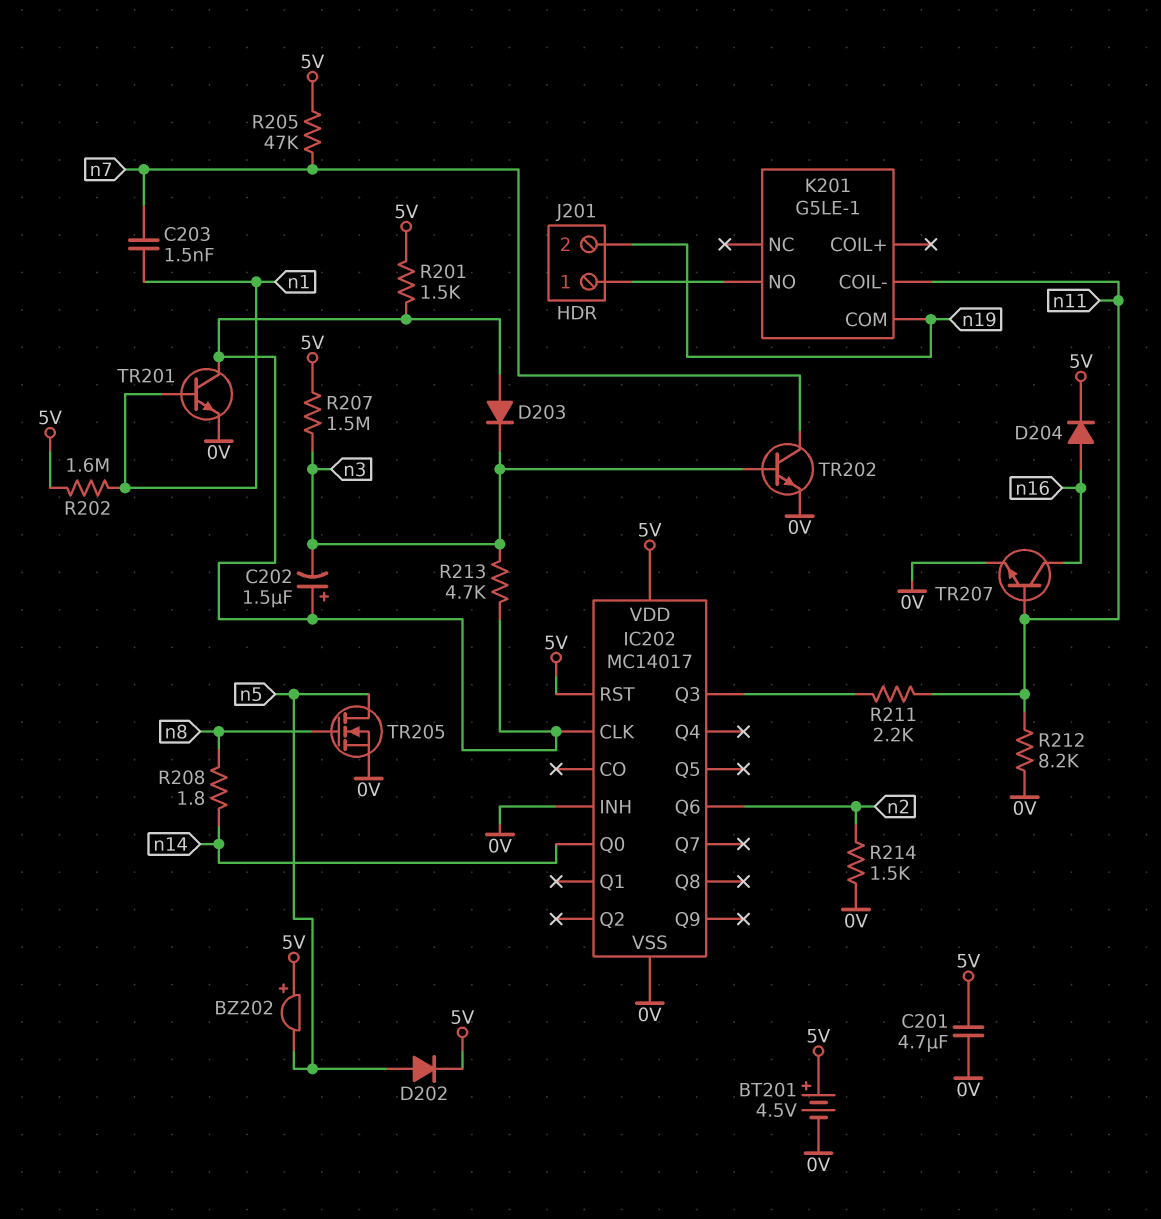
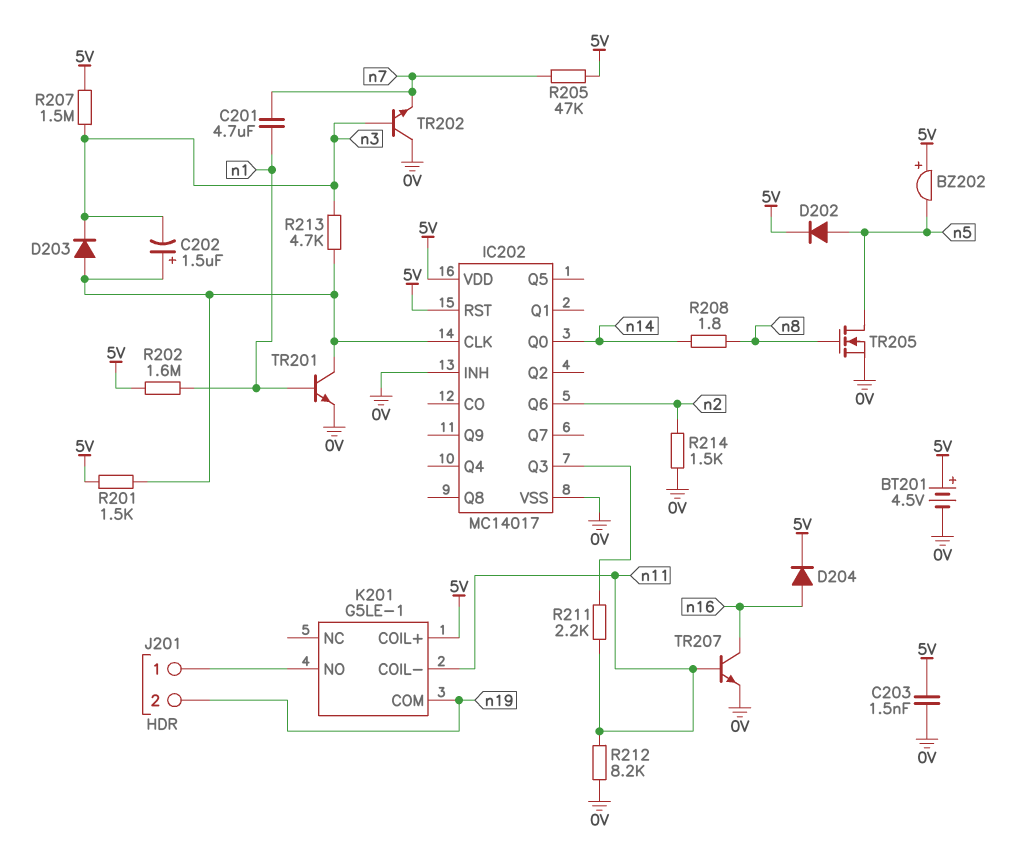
C201: 4.7uF (0V, 5V) -> 4.7uF (n1, n7)
C203: 1.5nF (n1, n7) -> 1.5nF (0V, 5V)
K201 pin COIL+: none -> 5V
TR202: NPN (B n3, C n7, E 0V) -> NPN (B n3, C 0V, E n7)

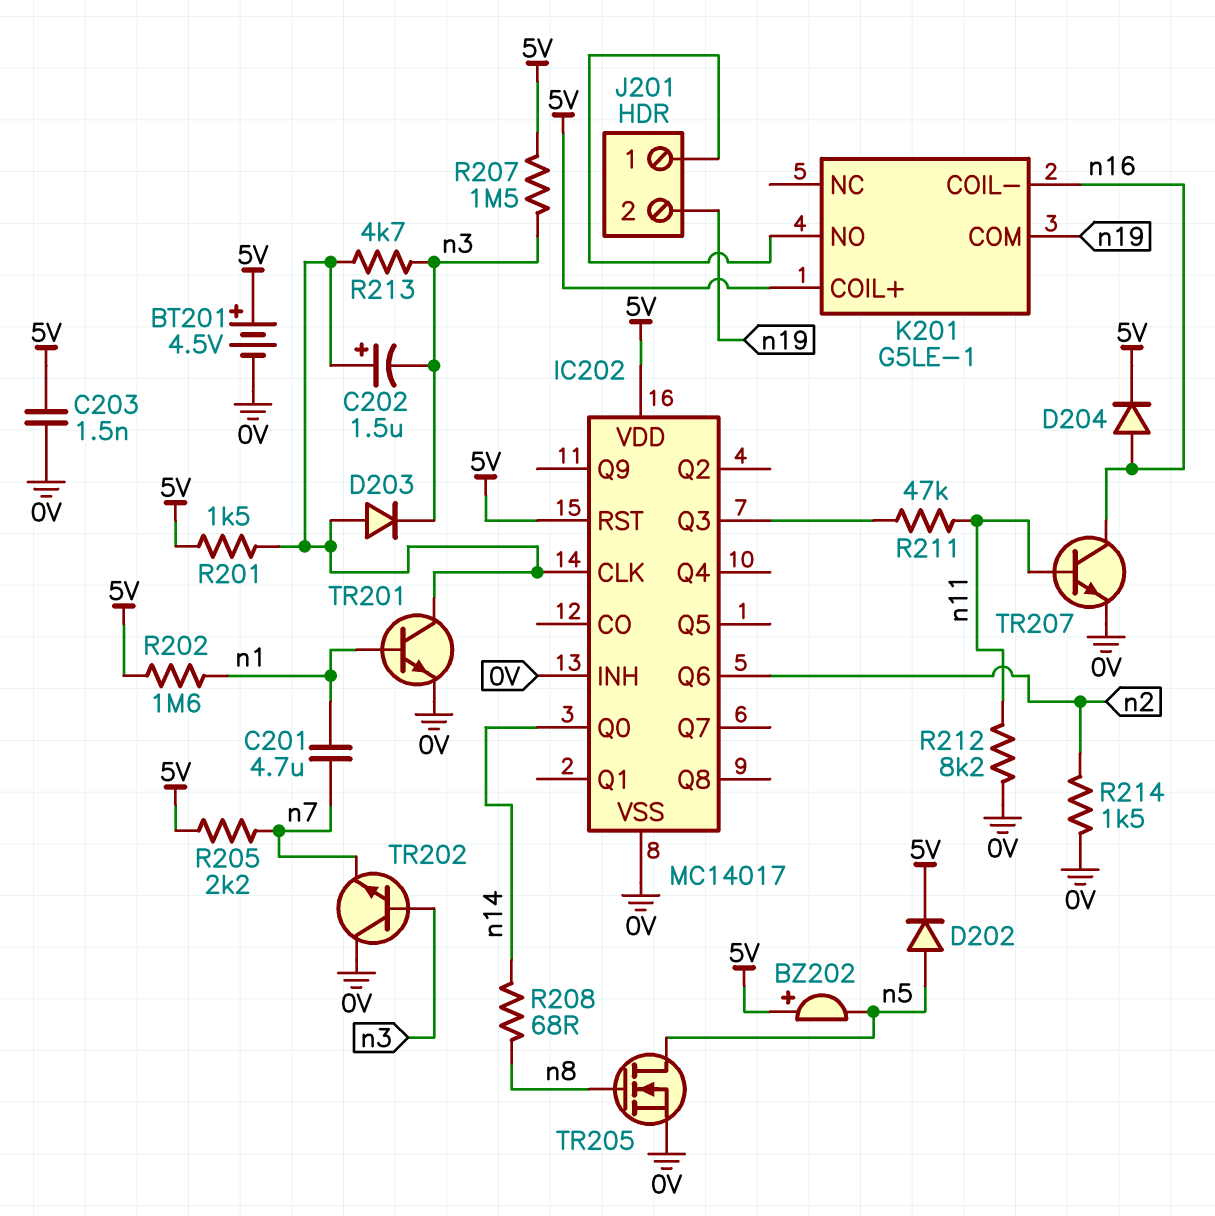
K201 pin COIL-: n11 -> n16
R205: 47k (5V, n7) -> 2.2k (5V, n7)
R208: 1.8 (n8, n14) -> 68 (n8, n14)
R211: 2.2k (IC202/Q3, n11) -> 47k (IC202/Q3, n11)

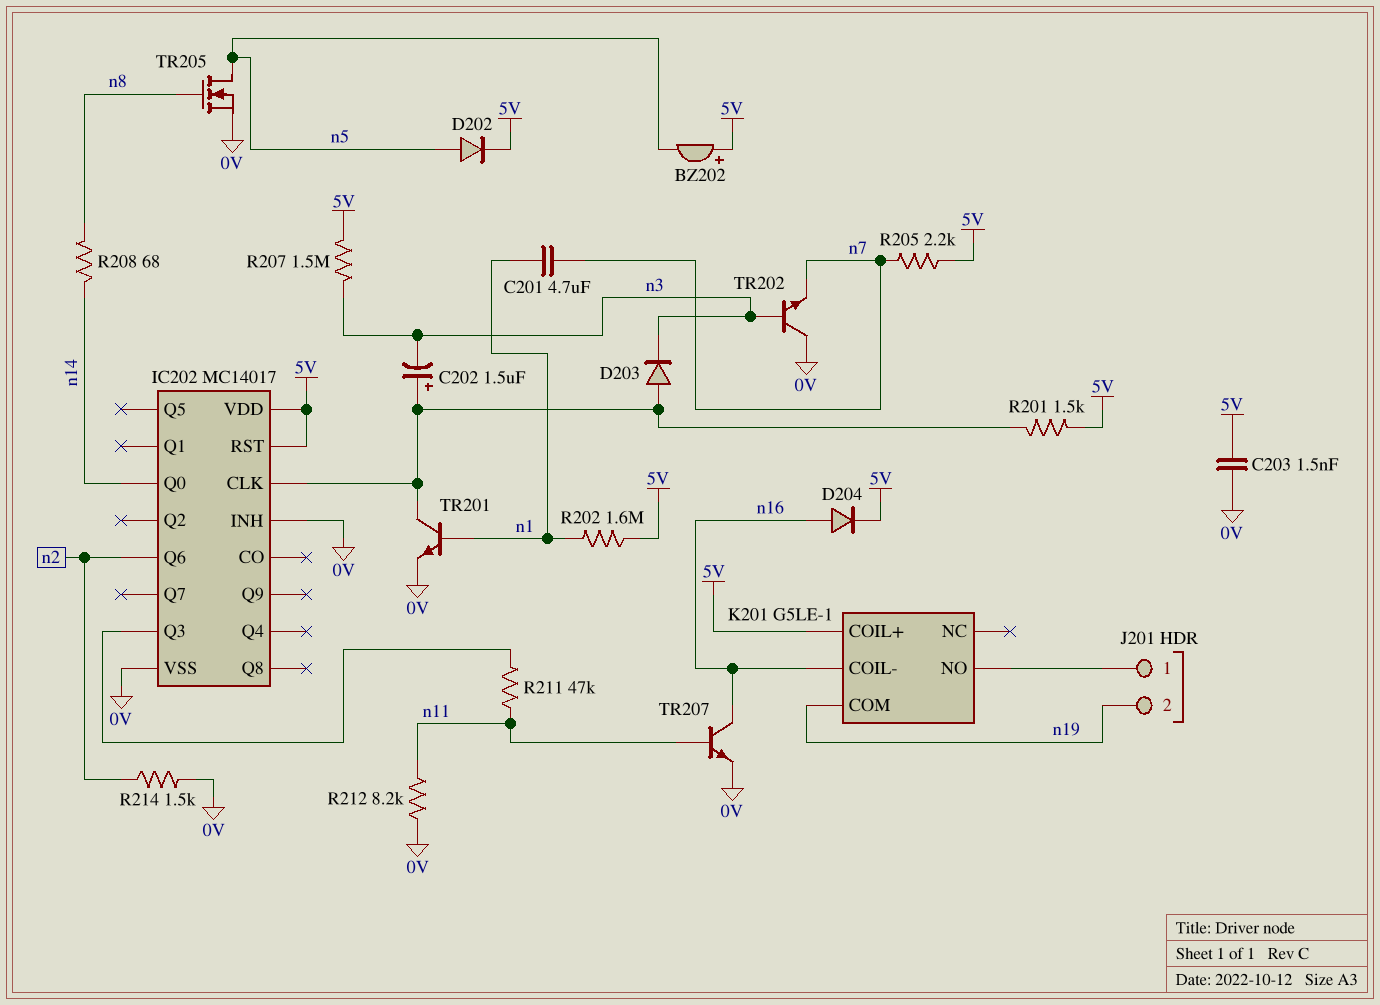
BT201: 4.5V (plus 5V, minus 0V) -> none
R213: 4.7k (IC202/CLK, n3) -> none

